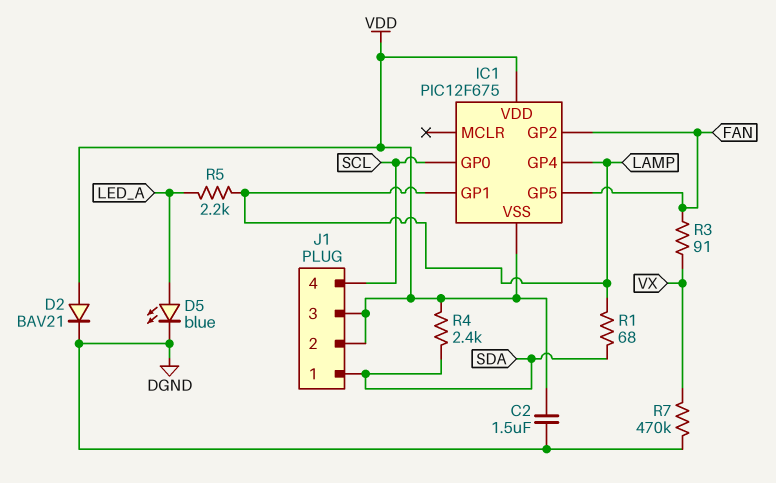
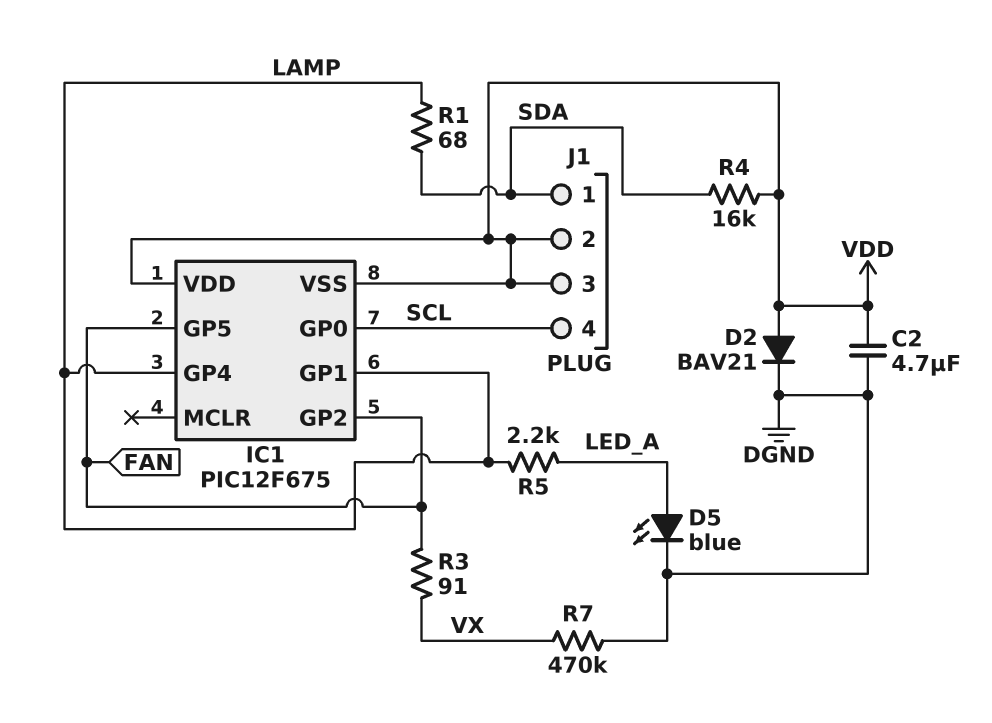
C2: 1.5uF (DGND, VDD) -> 4.7uF (DGND, VDD)
R4: 2.4k (SDA, VDD) -> 16k (SDA, VDD)

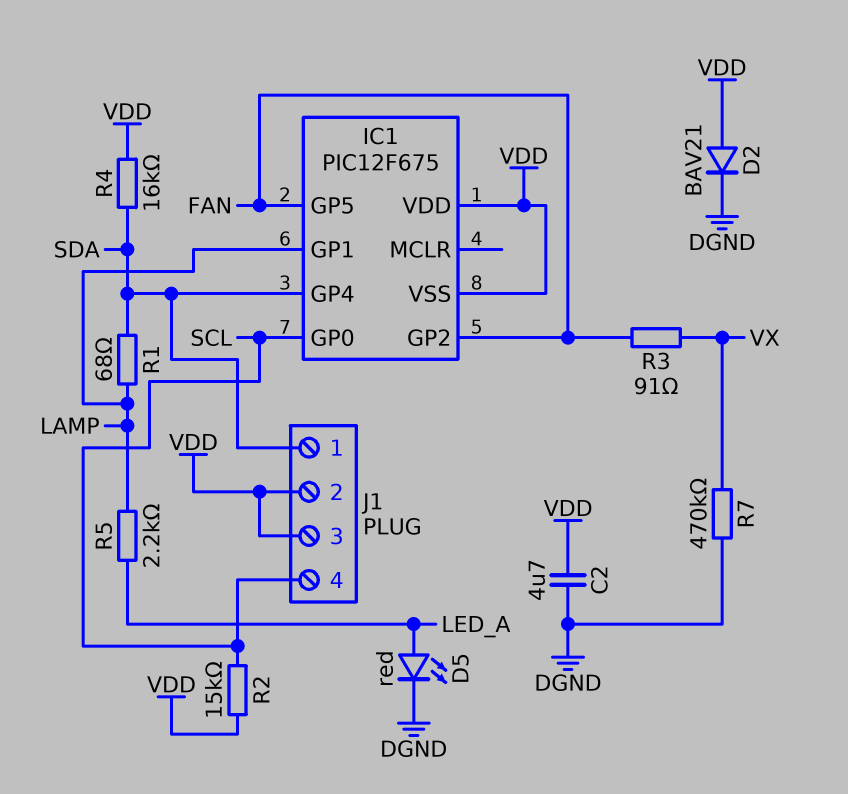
D5: LED blue (A LED_A, K DGND) -> LED red (A LED_A, K DGND)
IC1 pin GP4: LAMP -> SDA
R2: none -> 15k (SCL, VDD)

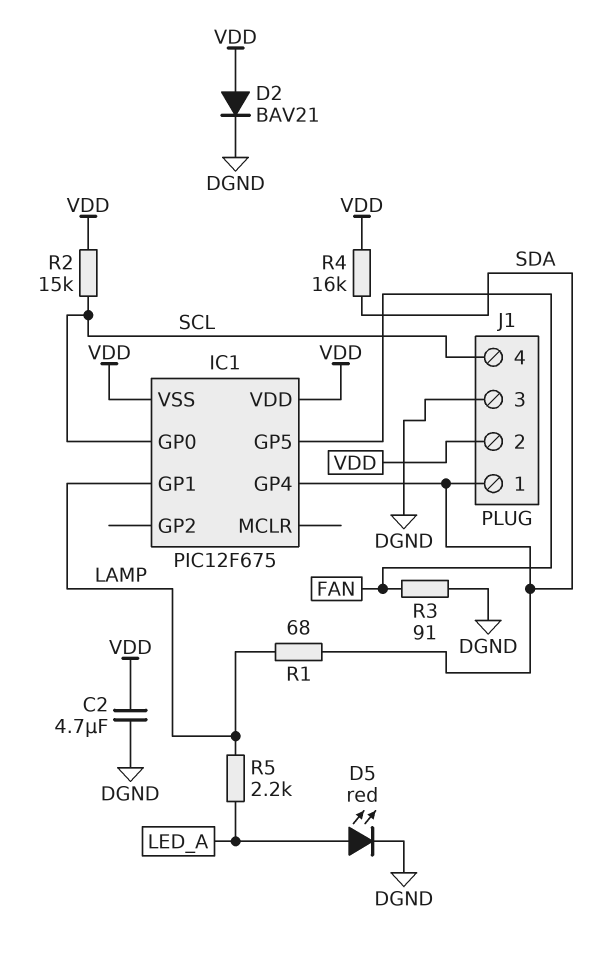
IC1 pin GP2: FAN -> none
J1 pin 3: VDD -> DGND
R3: 91 (FAN, VX) -> 91 (DGND, FAN)
R7: 470k (DGND, VX) -> none

